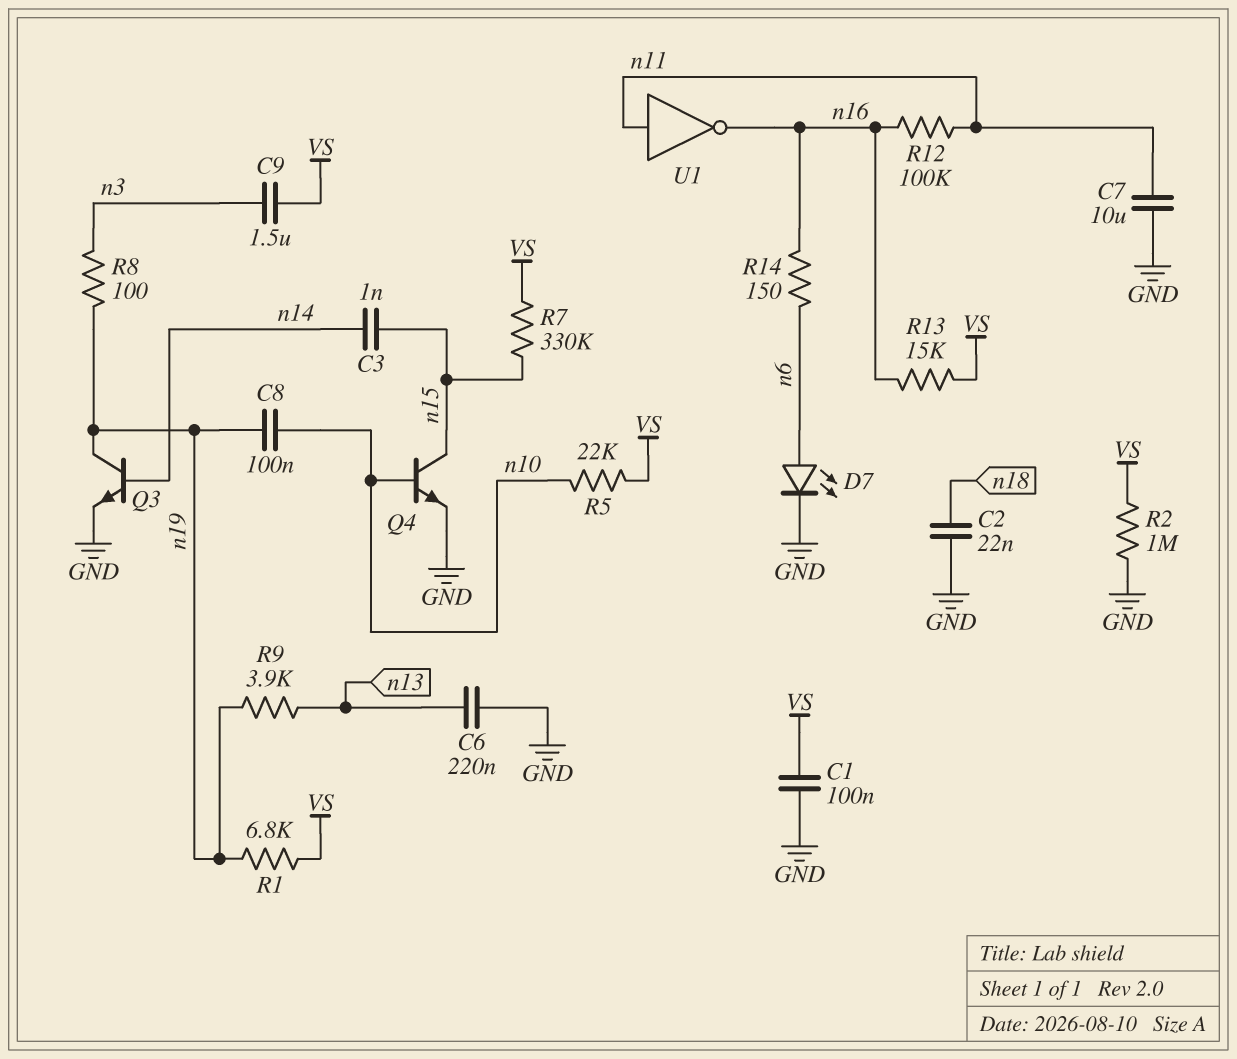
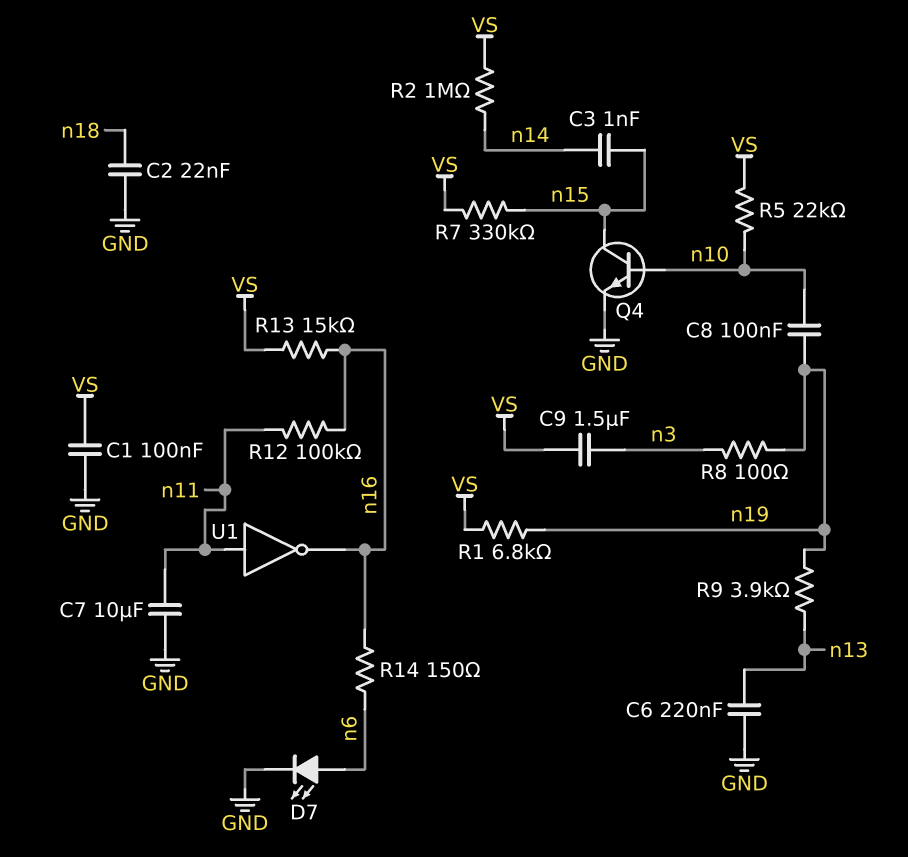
Q3: NPN (B n14, C n19, E GND) -> none
R2: 1M (GND, VS) -> 1M (VS, n14)

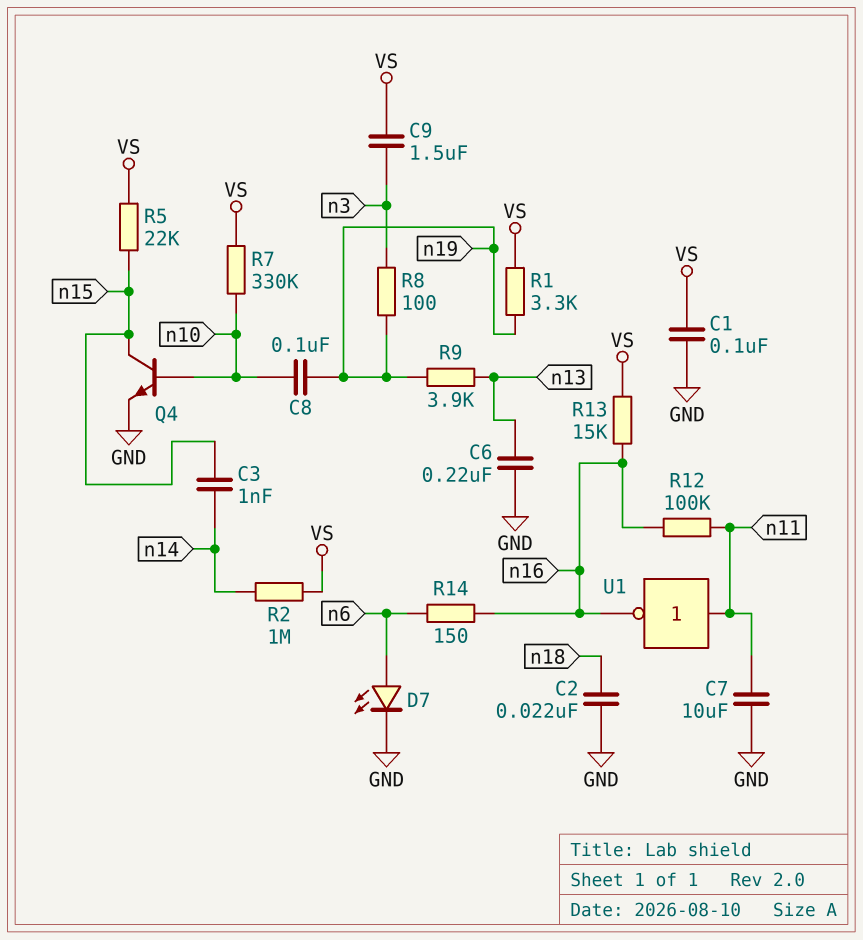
R1: 6.8k (VS, n19) -> 3.3k (VS, n19)
R5: 22k (VS, n10) -> 22k (VS, n15)
R7: 330k (VS, n15) -> 330k (VS, n10)

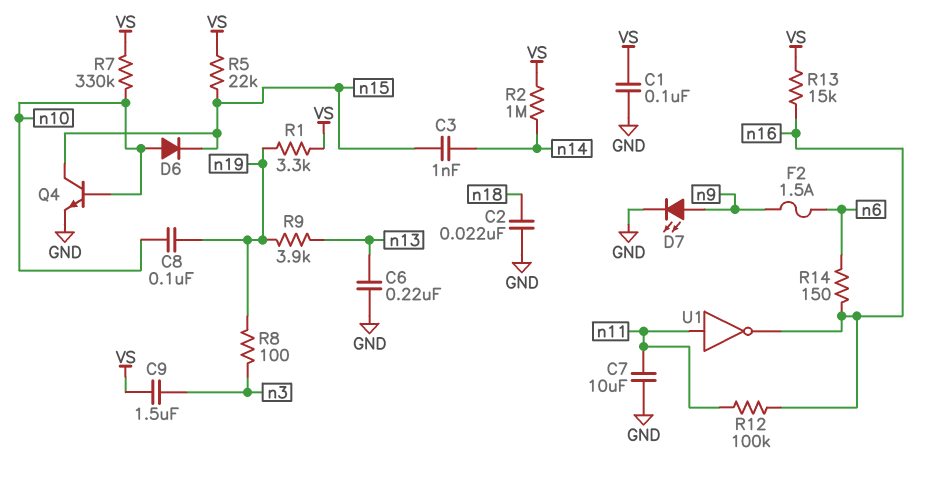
D6: none -> diode (A n10, K n15)
D7: LED (A n6, K GND) -> LED (A n9, K GND)
F2: none -> 1.5A (n6, n9)

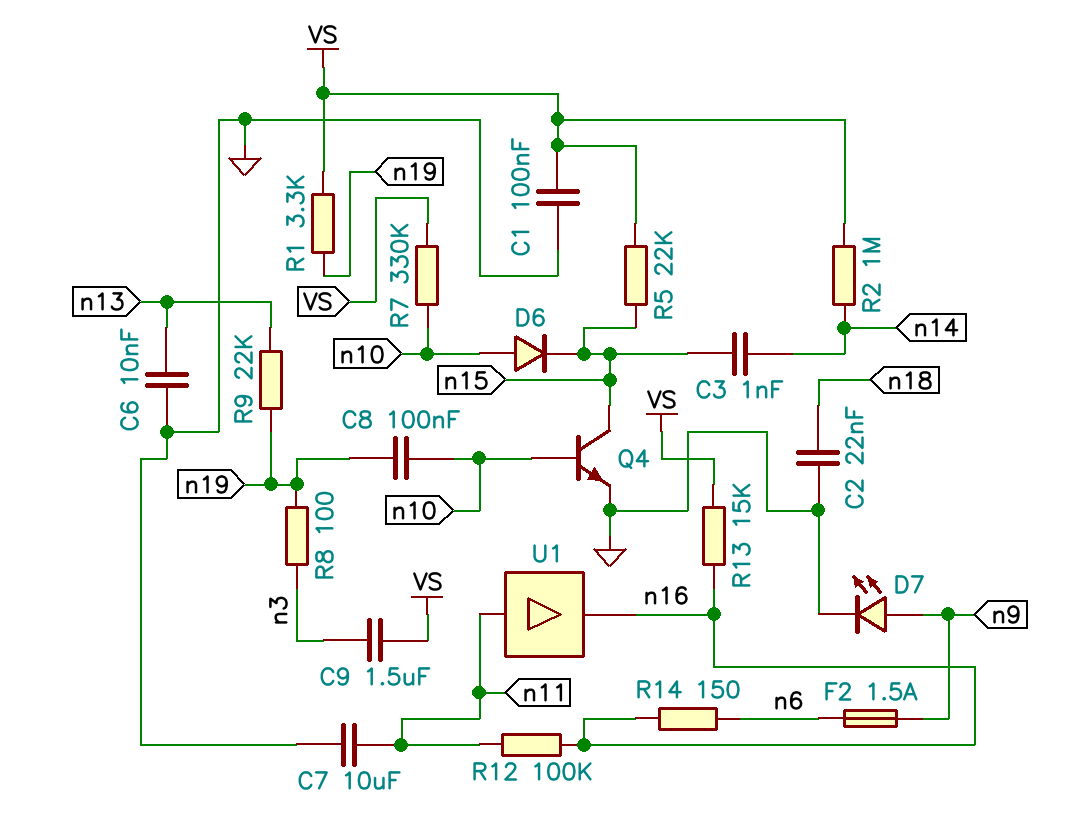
C6: 220nF (GND, n13) -> 10nF (GND, n13)
R9: 3.9k (n13, n19) -> 22k (n13, n19)
U1: NOT (in n11, out n16) -> buffer (in n11, out n16)

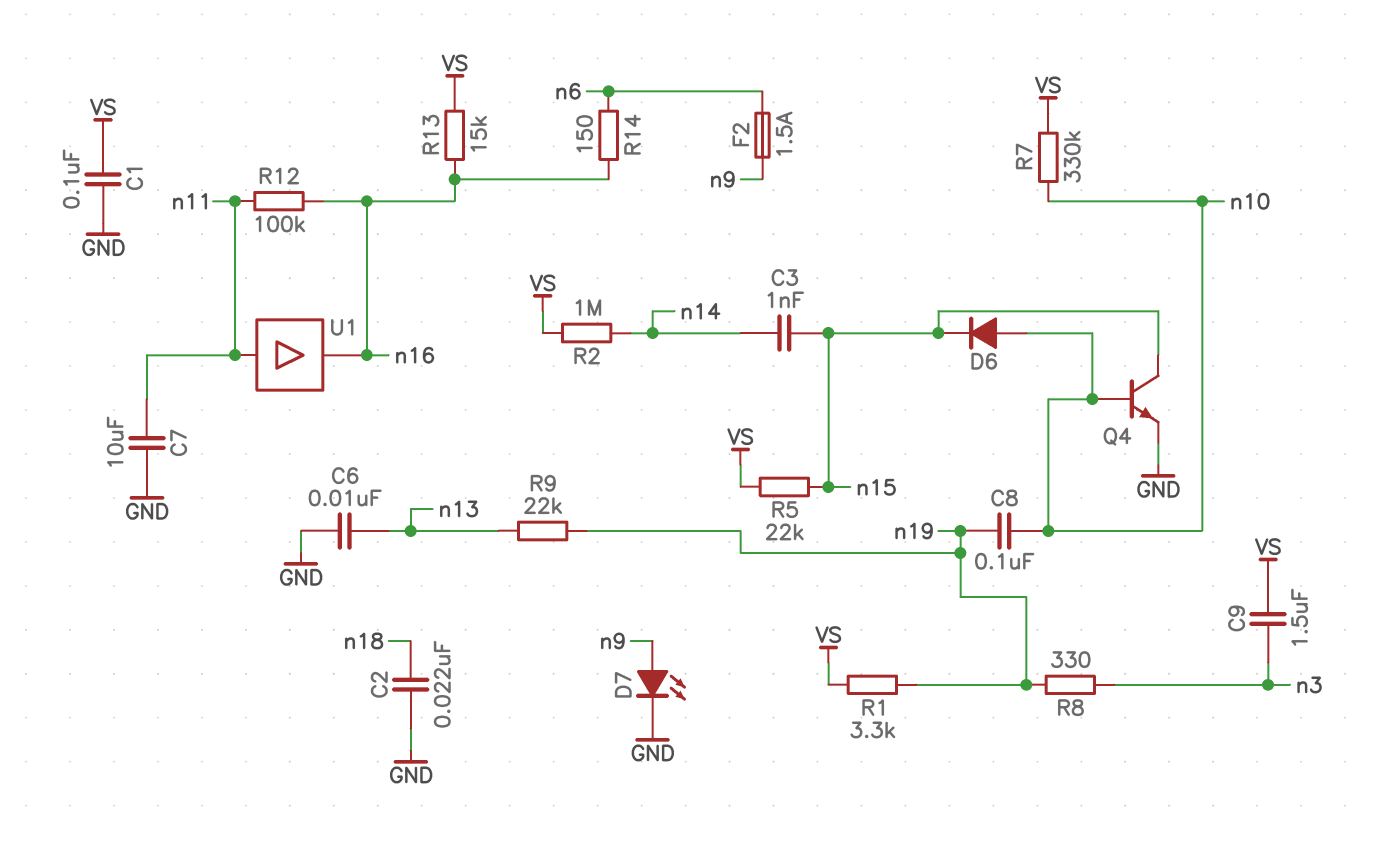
R8: 100 (n3, n19) -> 330 (n3, n19)

